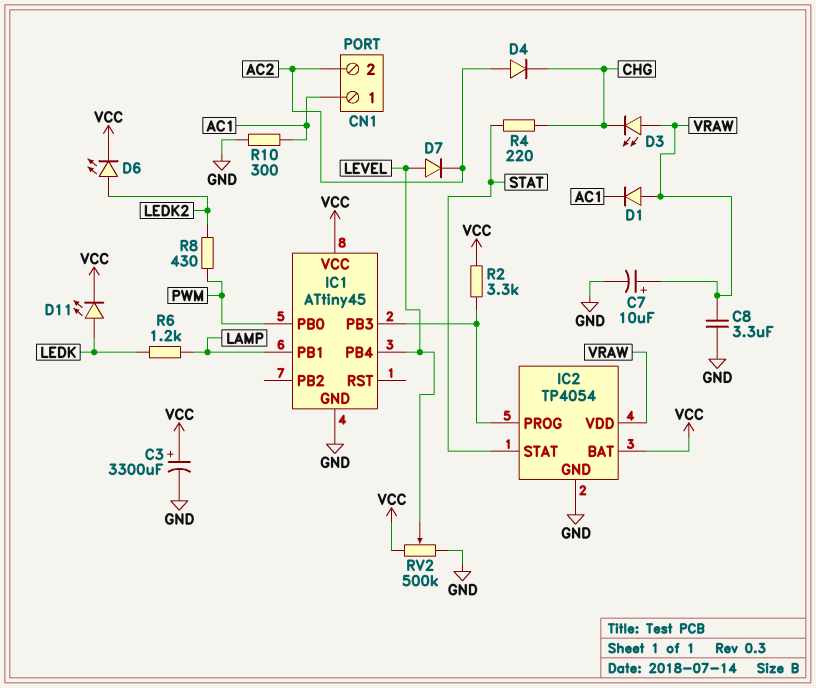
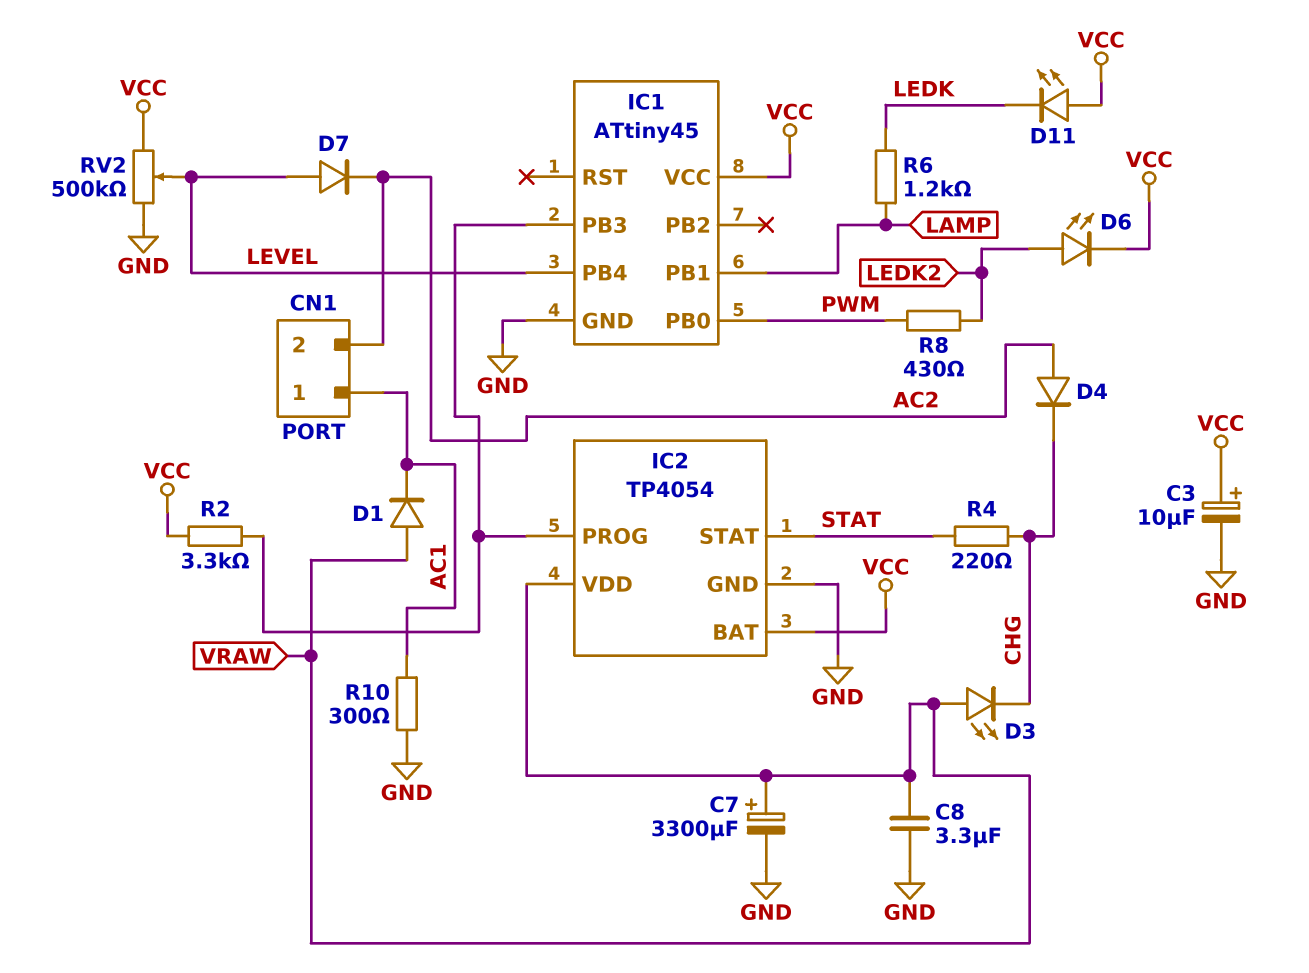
C3: 3300uF (plus VCC, minus GND) -> 10uF (plus VCC, minus GND)
C7: 10uF (plus VRAW, minus GND) -> 3300uF (plus VRAW, minus GND)
D11: LED (A LEDK, K VCC) -> LED (A VCC, K LEDK)

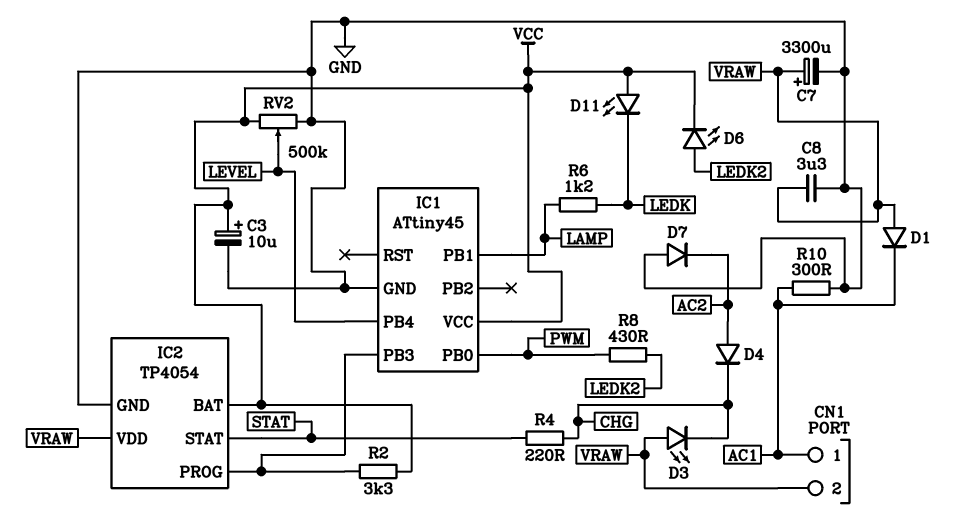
CN1 pin 2: AC2 -> VRAW
D7: diode (A LEVEL, K AC2) -> diode (A GND, K AC2)

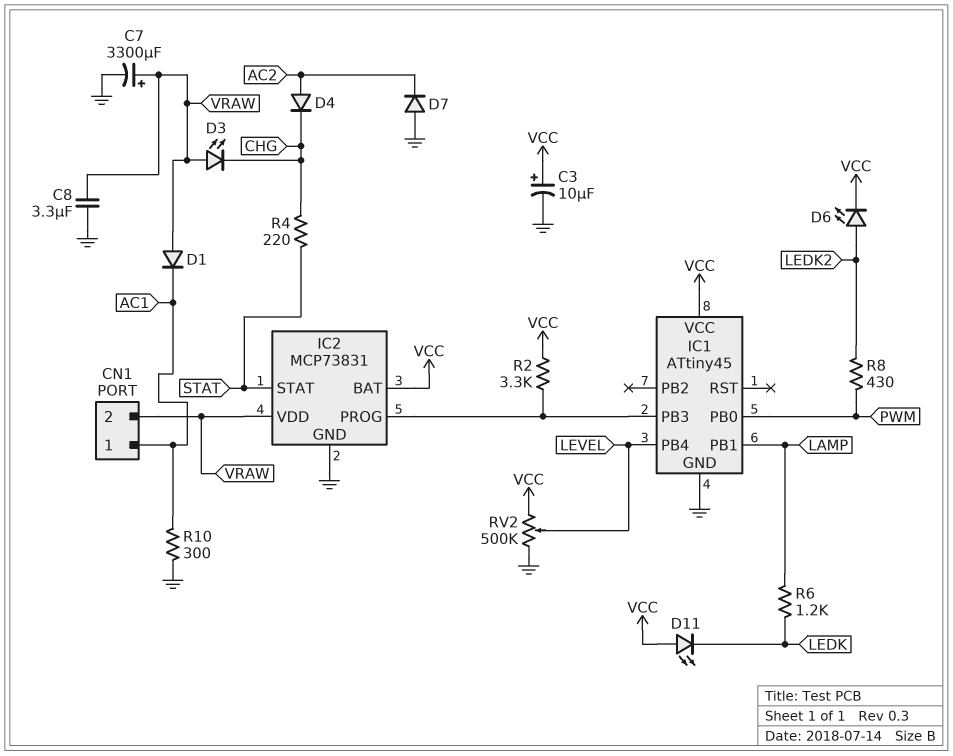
IC2: TP4054 -> MCP73831

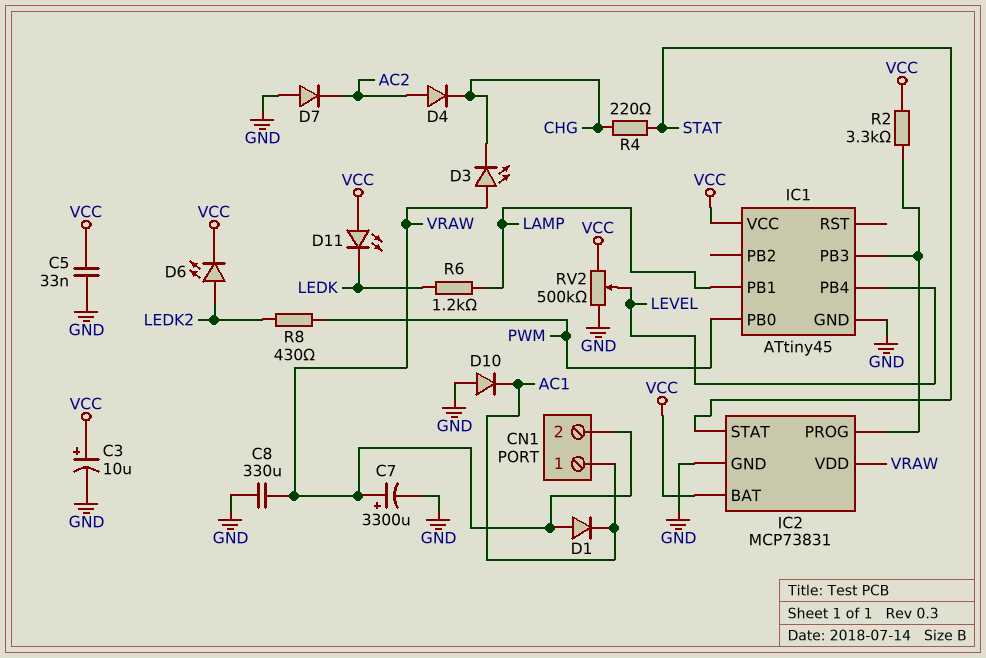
C5: none -> 33nF (GND, VCC)
C8: 3.3uF (GND, VRAW) -> 330uF (GND, VRAW)
D10: none -> diode (A GND, K AC1)
R10: 300 (AC1, GND) -> none

